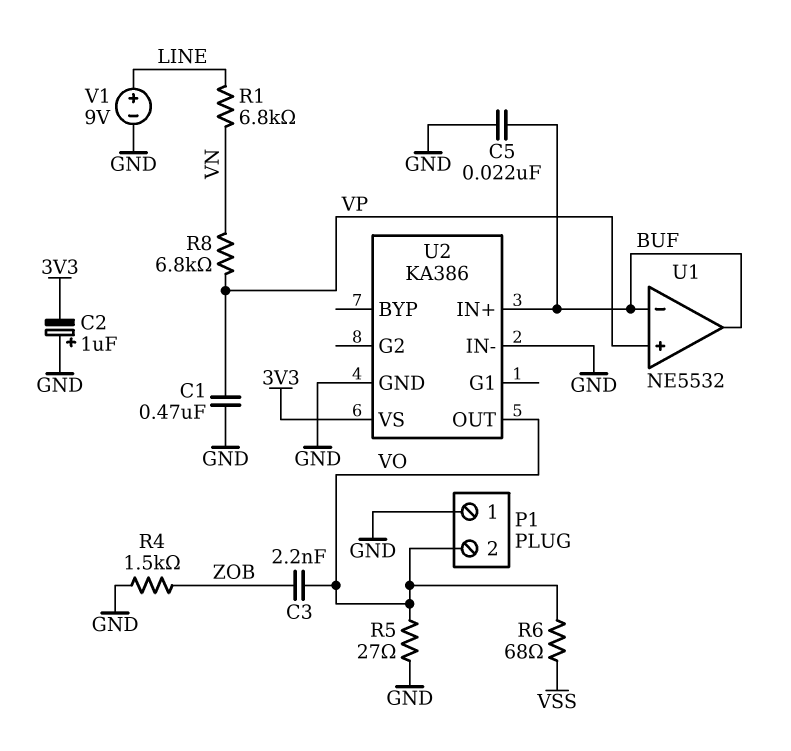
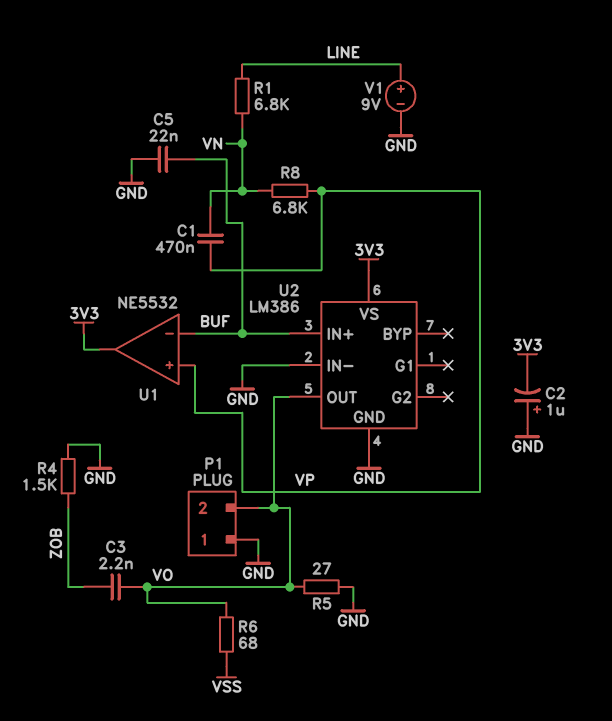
C1: 470nF (GND, VP) -> 470nF (VN, VP)
U1 pin out: BUF -> 3V3
U2: KA386 -> LM386

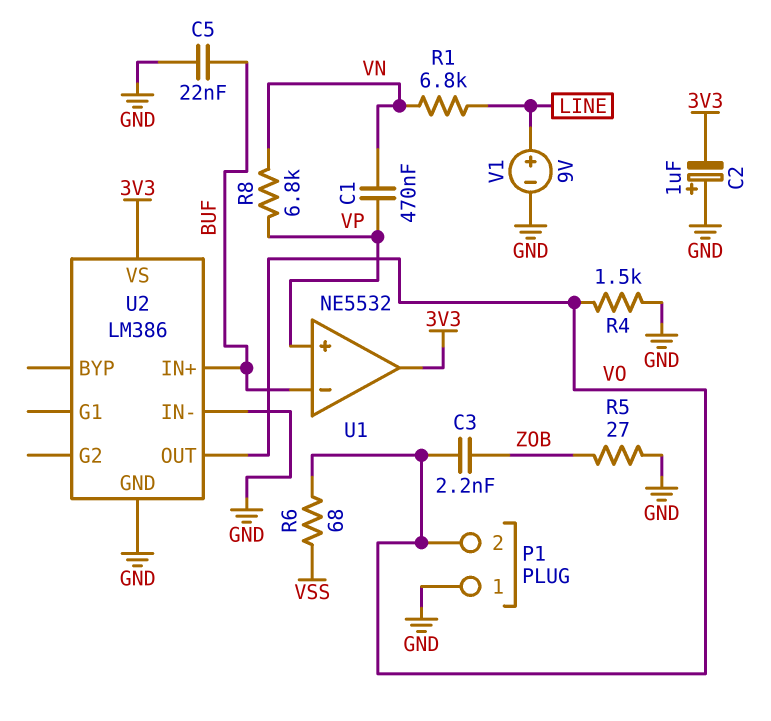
R4: 1.5k (GND, ZOB) -> 1.5k (GND, VO)
R5: 27 (GND, VO) -> 27 (GND, ZOB)

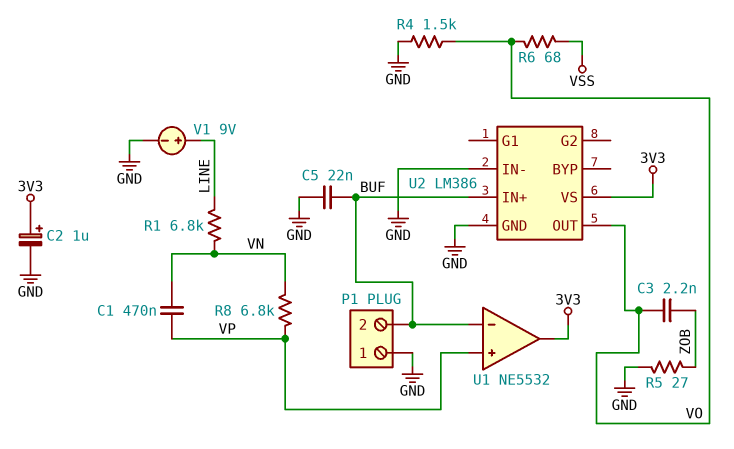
C2: 1uF (plus GND, minus 3V3) -> 1uF (plus 3V3, minus GND)
P1 pin 2: VO -> BUF

